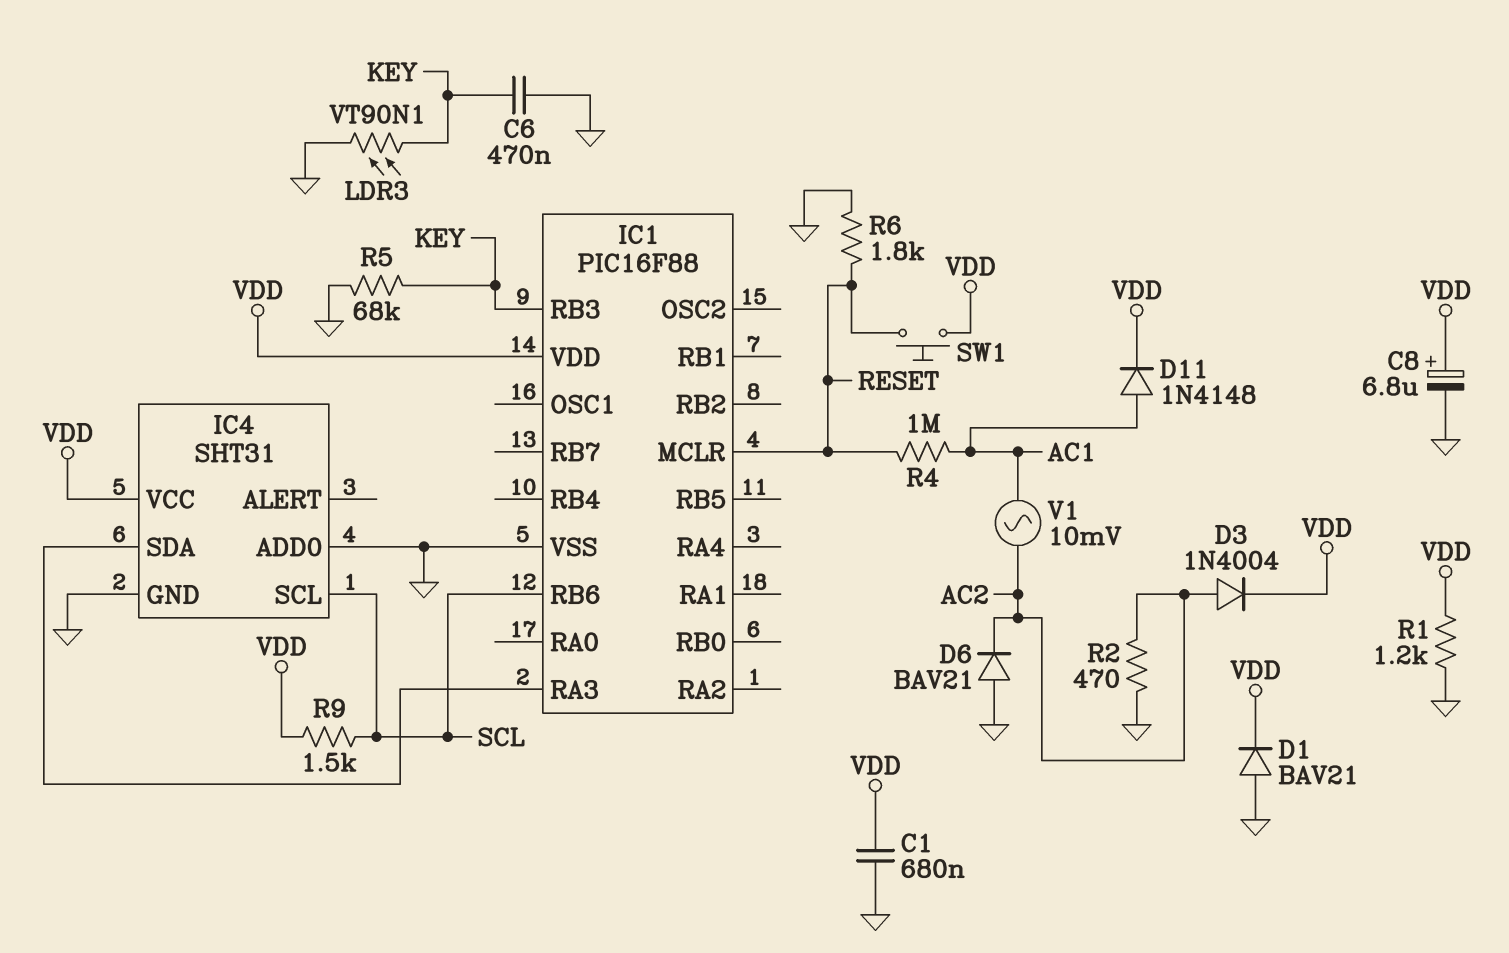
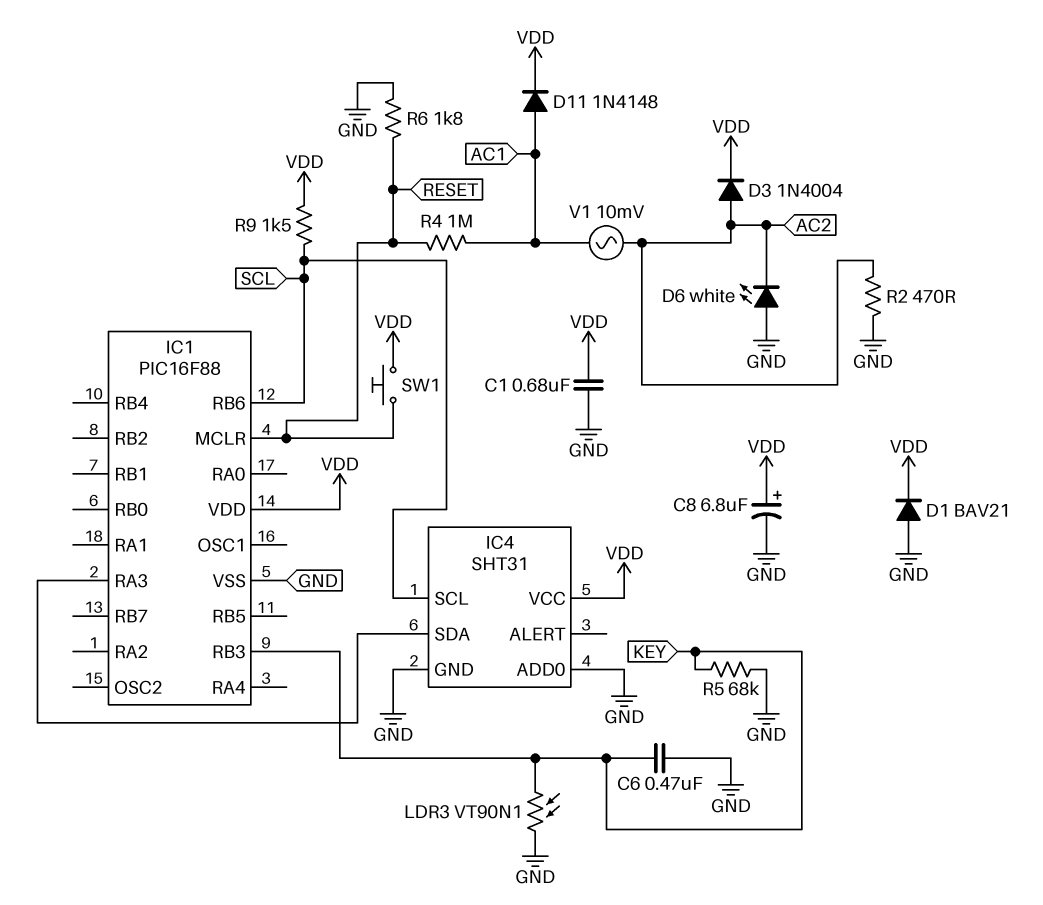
D6: diode BAV21 (A GND, K AC2) -> LED white (A GND, K AC2)
R1: 1.2k (GND, VDD) -> none

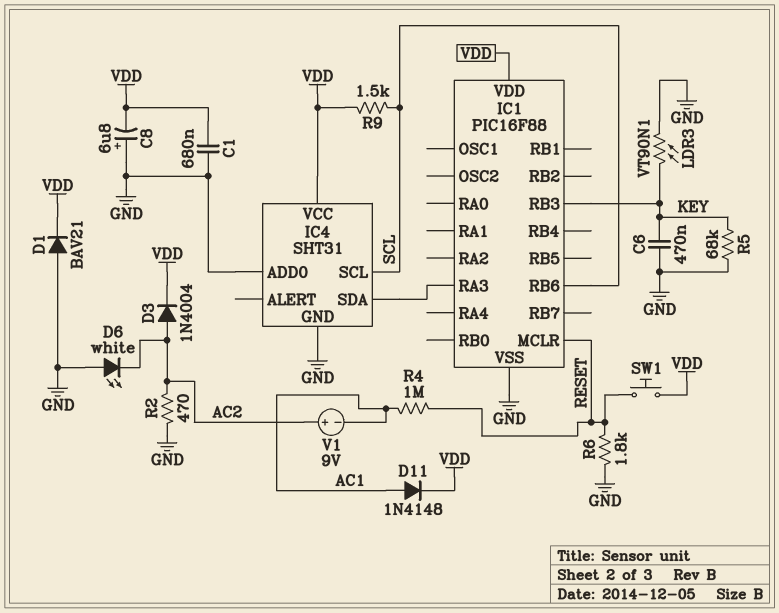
C8: 6.8uF (plus VDD, minus GND) -> 6.8uF (plus GND, minus VDD)
V1: AC 10mV (AC1, AC2) -> 9V (plus AC2, minus AC1)

